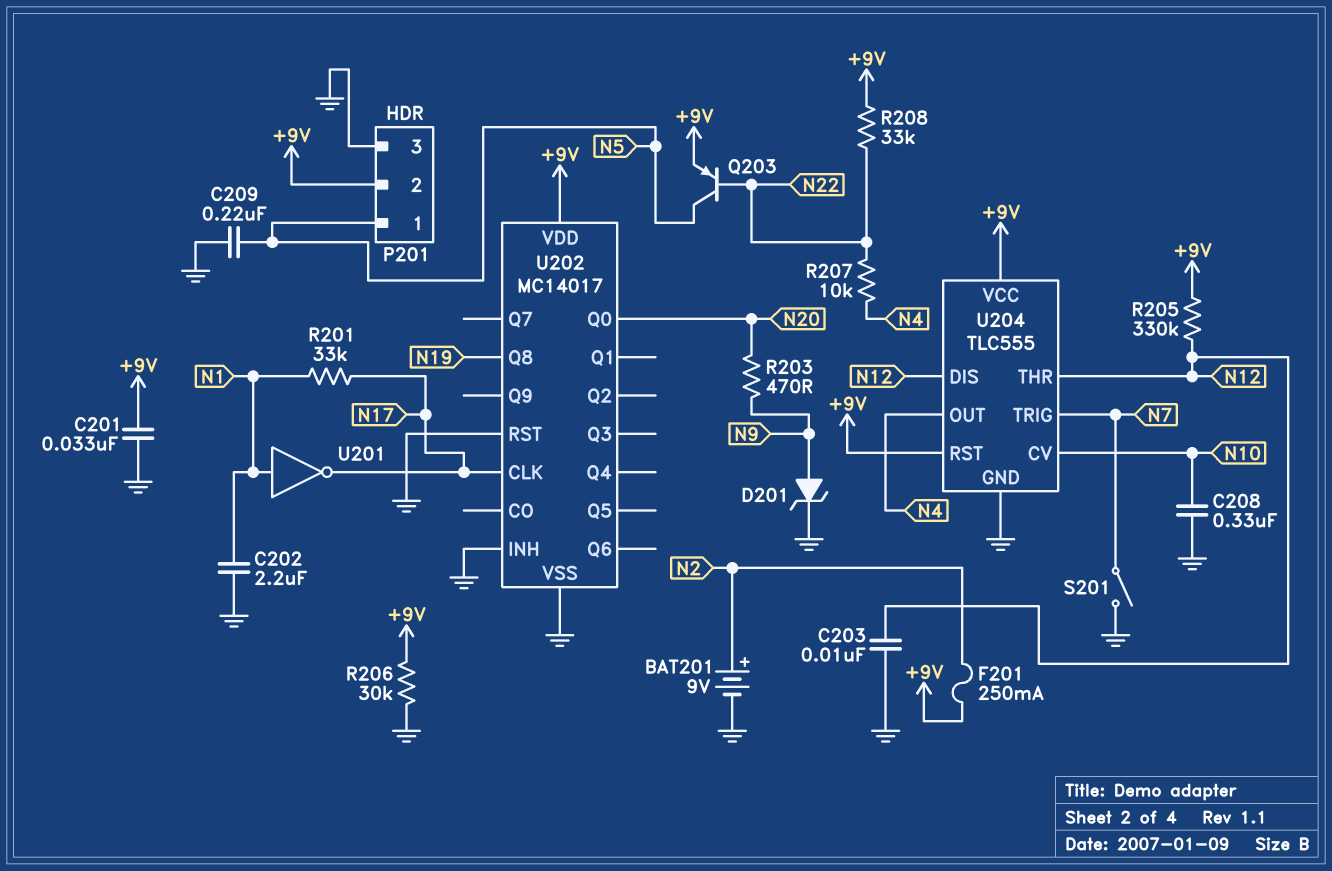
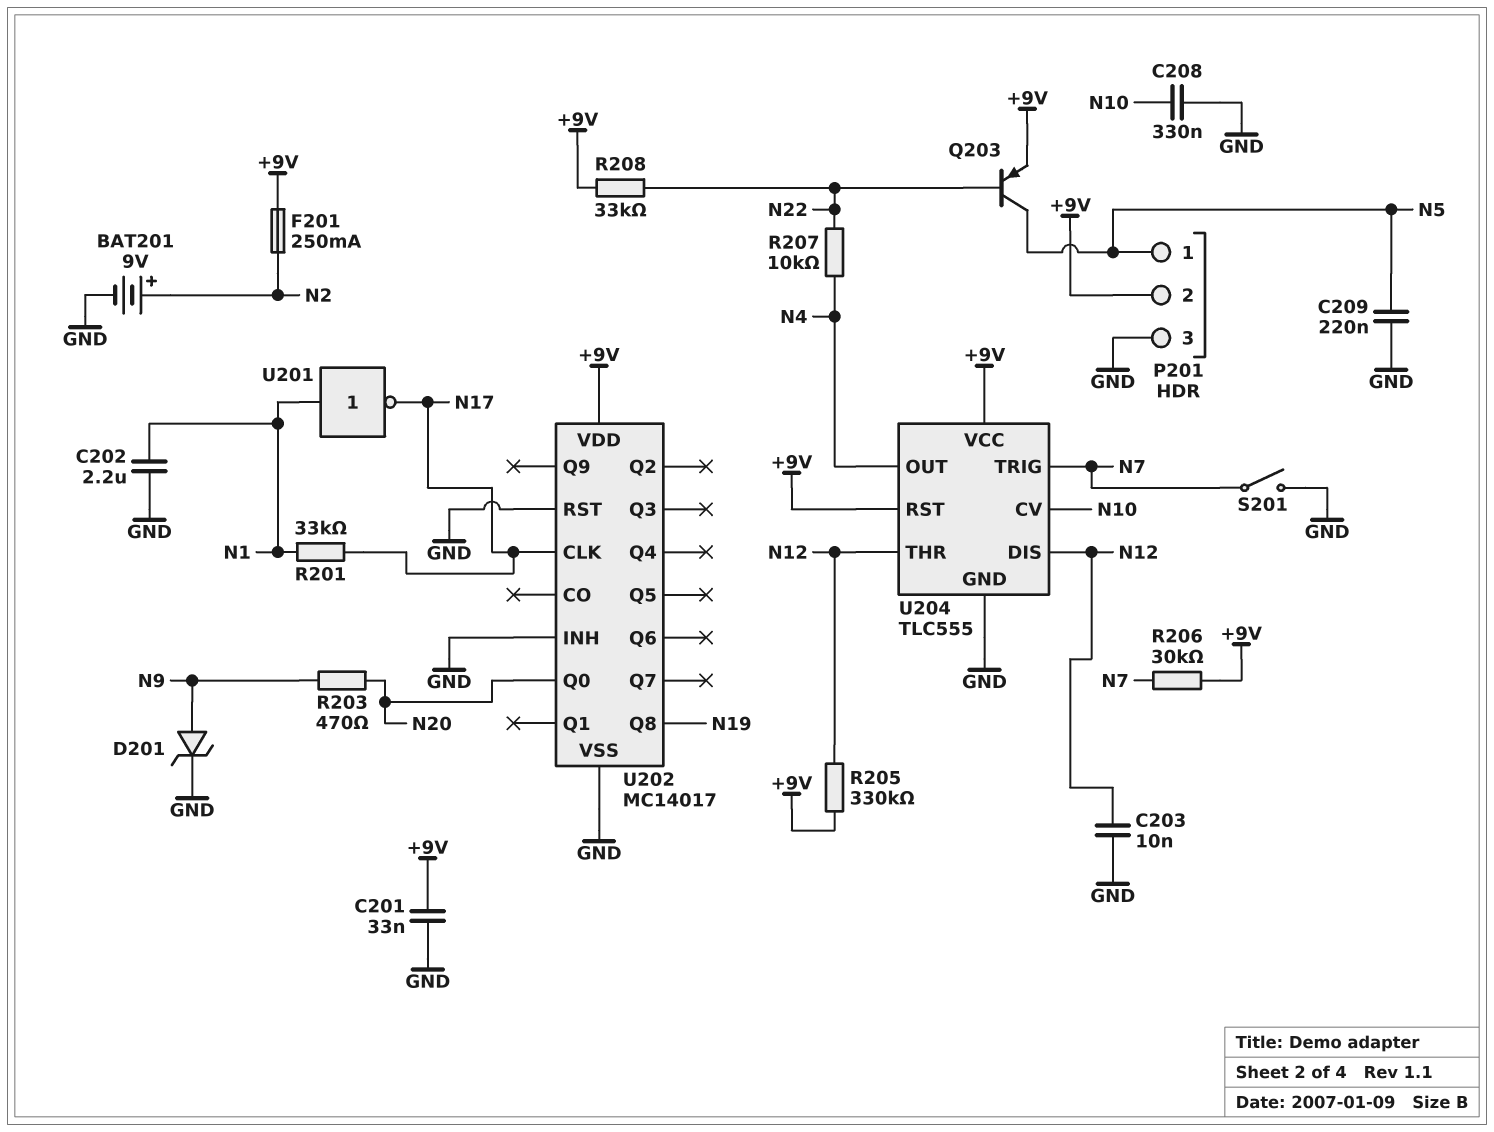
R206: 30k (+9V, GND) -> 30k (+9V, N7)

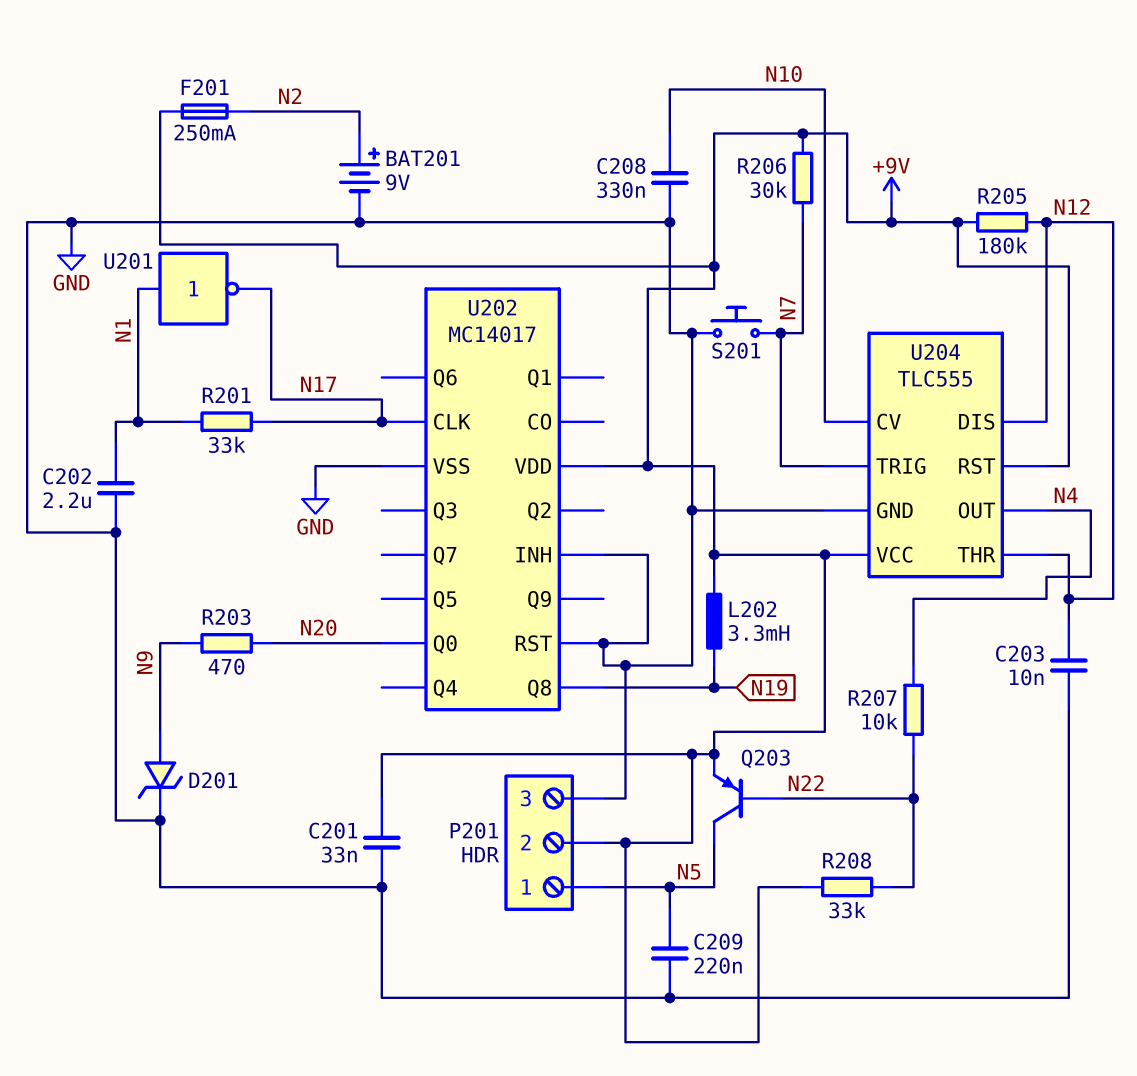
L202: none -> 3.3mH (+9V, N19)
R205: 330k (+9V, N12) -> 180k (+9V, N12)
S201: switch (GND, N7) -> button (GND, N7)

